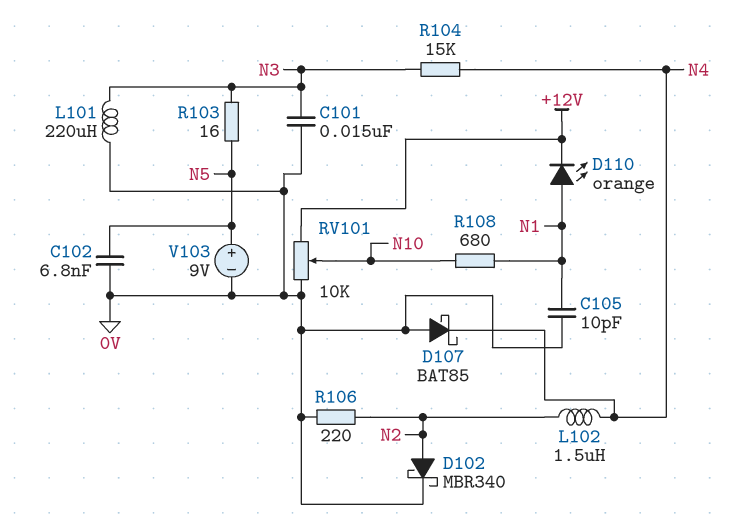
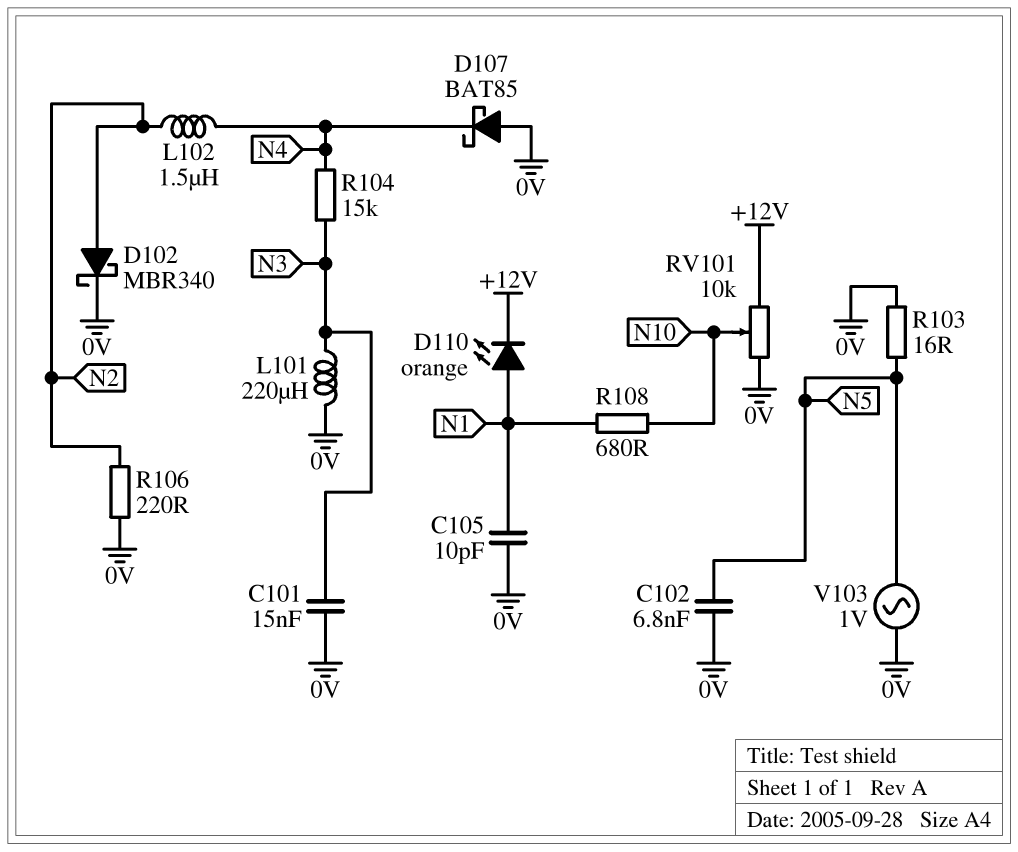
R103: 16 (N3, N5) -> 16 (0V, N5)
V103: 9V (plus N5, minus 0V) -> AC 1V (0V, N5)

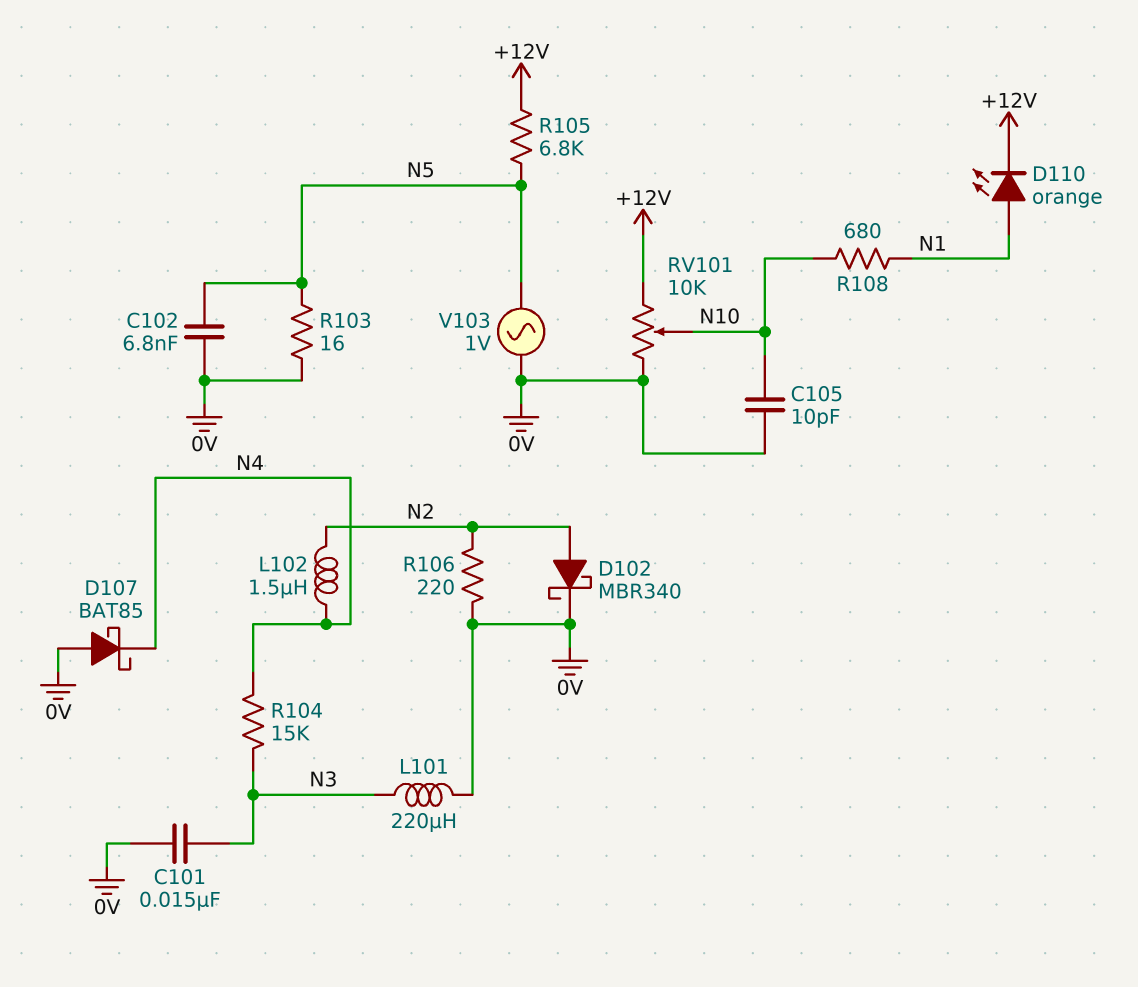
C105: 10pF (0V, N1) -> 10pF (0V, N10)
R105: none -> 6.8k (+12V, N5)

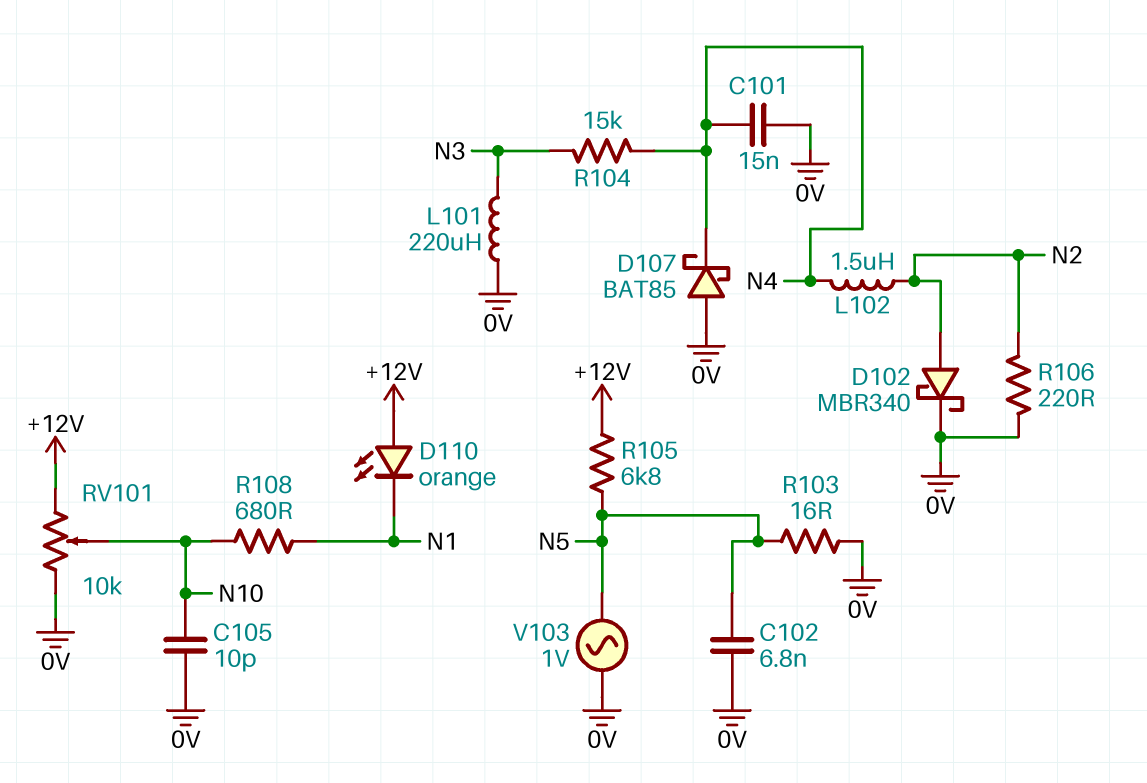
C101: 15nF (0V, N3) -> 15nF (0V, N4)
D110: LED orange (A N1, K +12V) -> LED orange (A +12V, K N1)

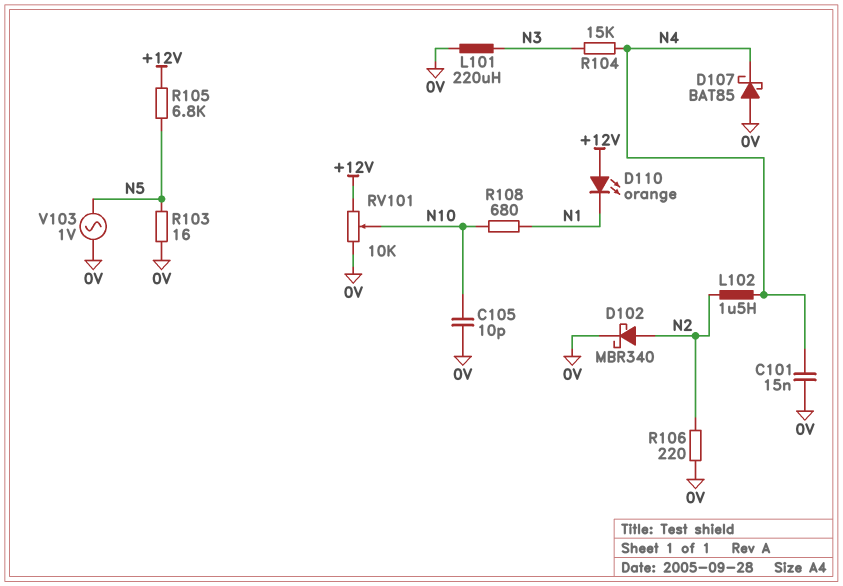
C102: 6.8nF (0V, N5) -> none

